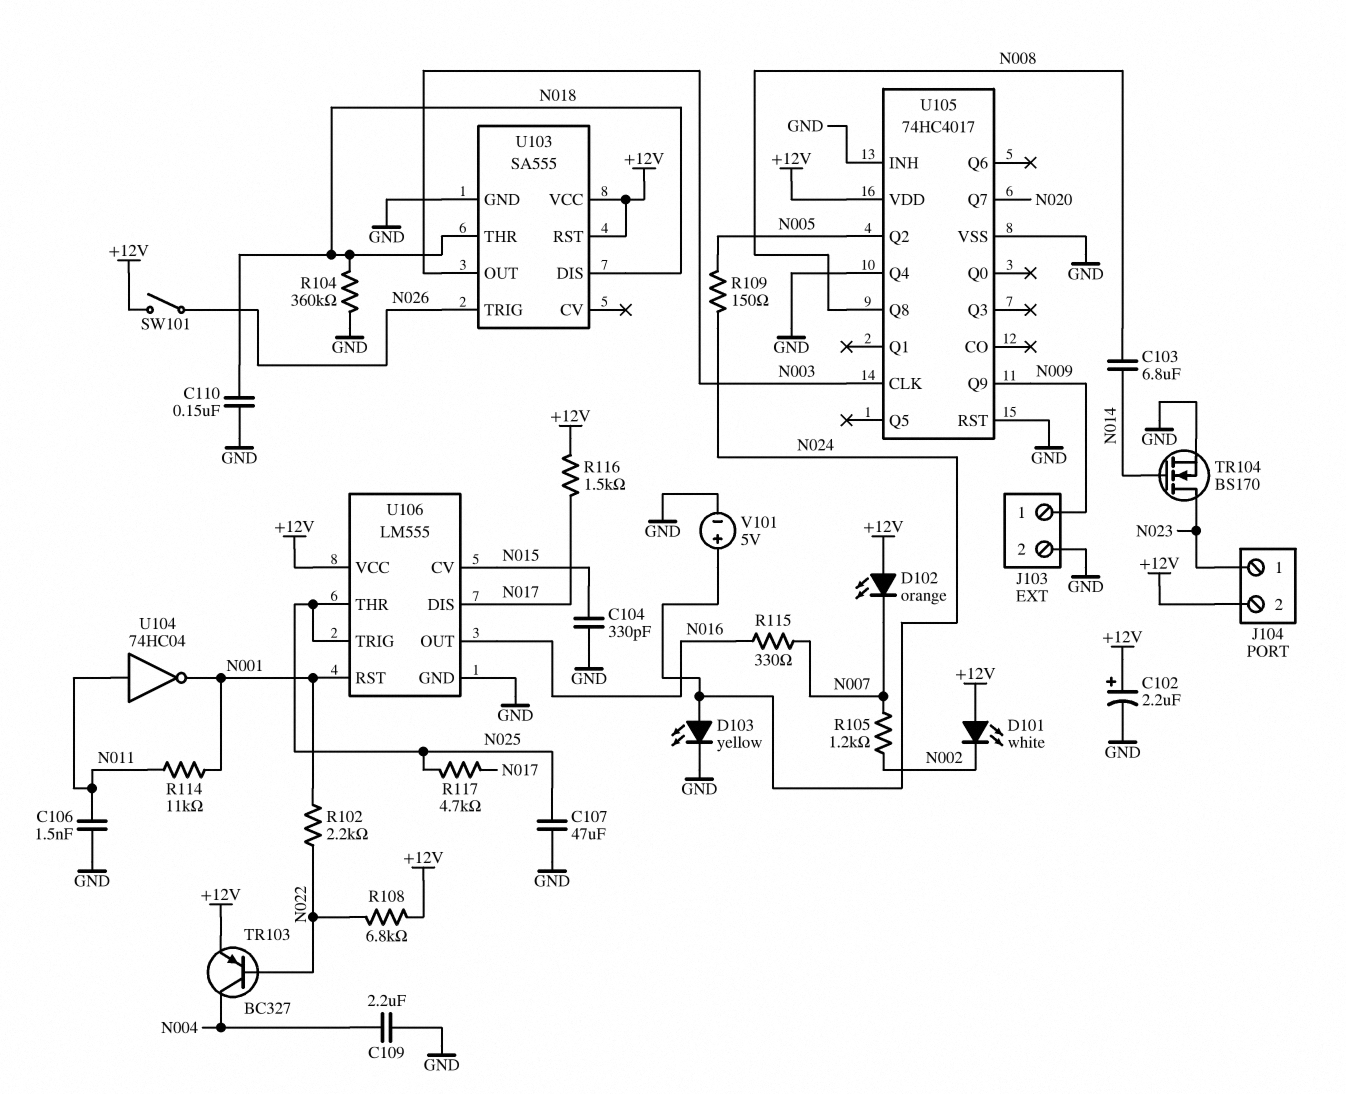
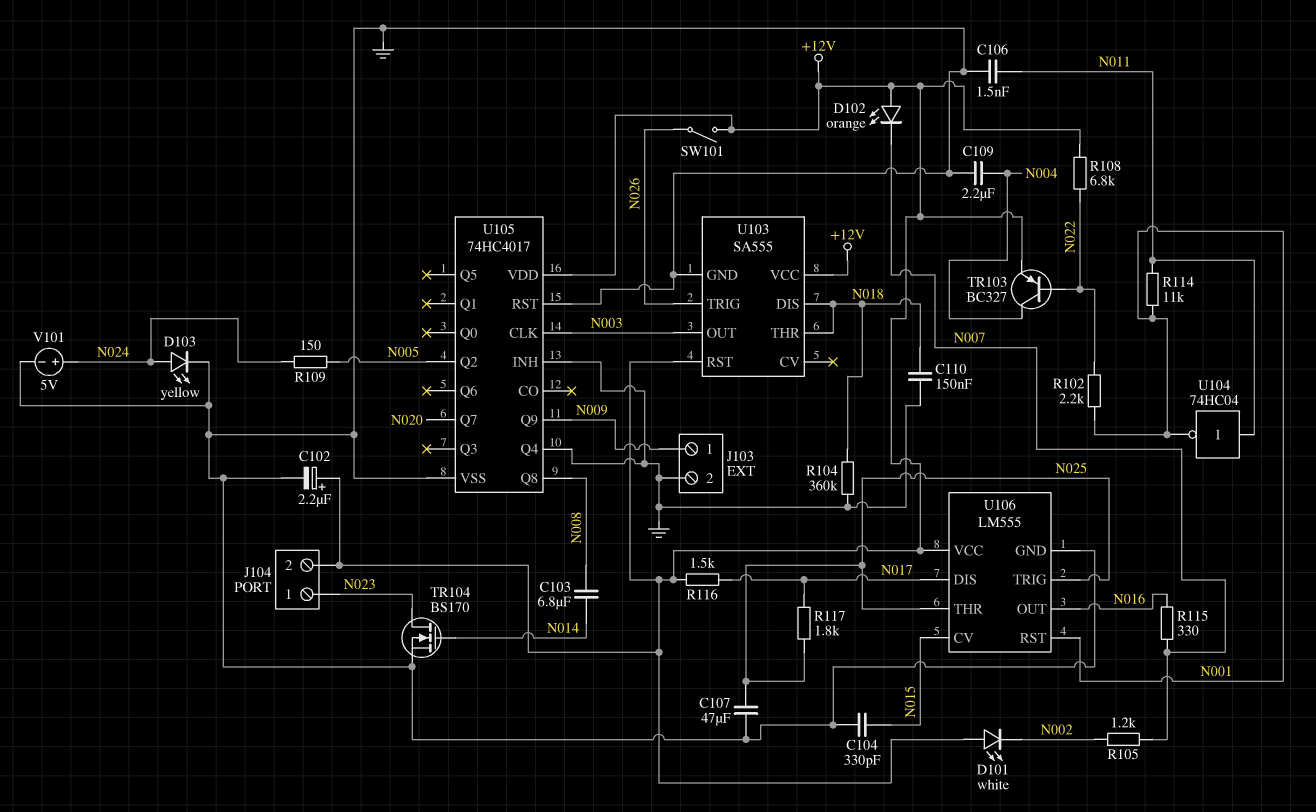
R117: 4.7k (N017, N025) -> 1.8k (N017, N025)

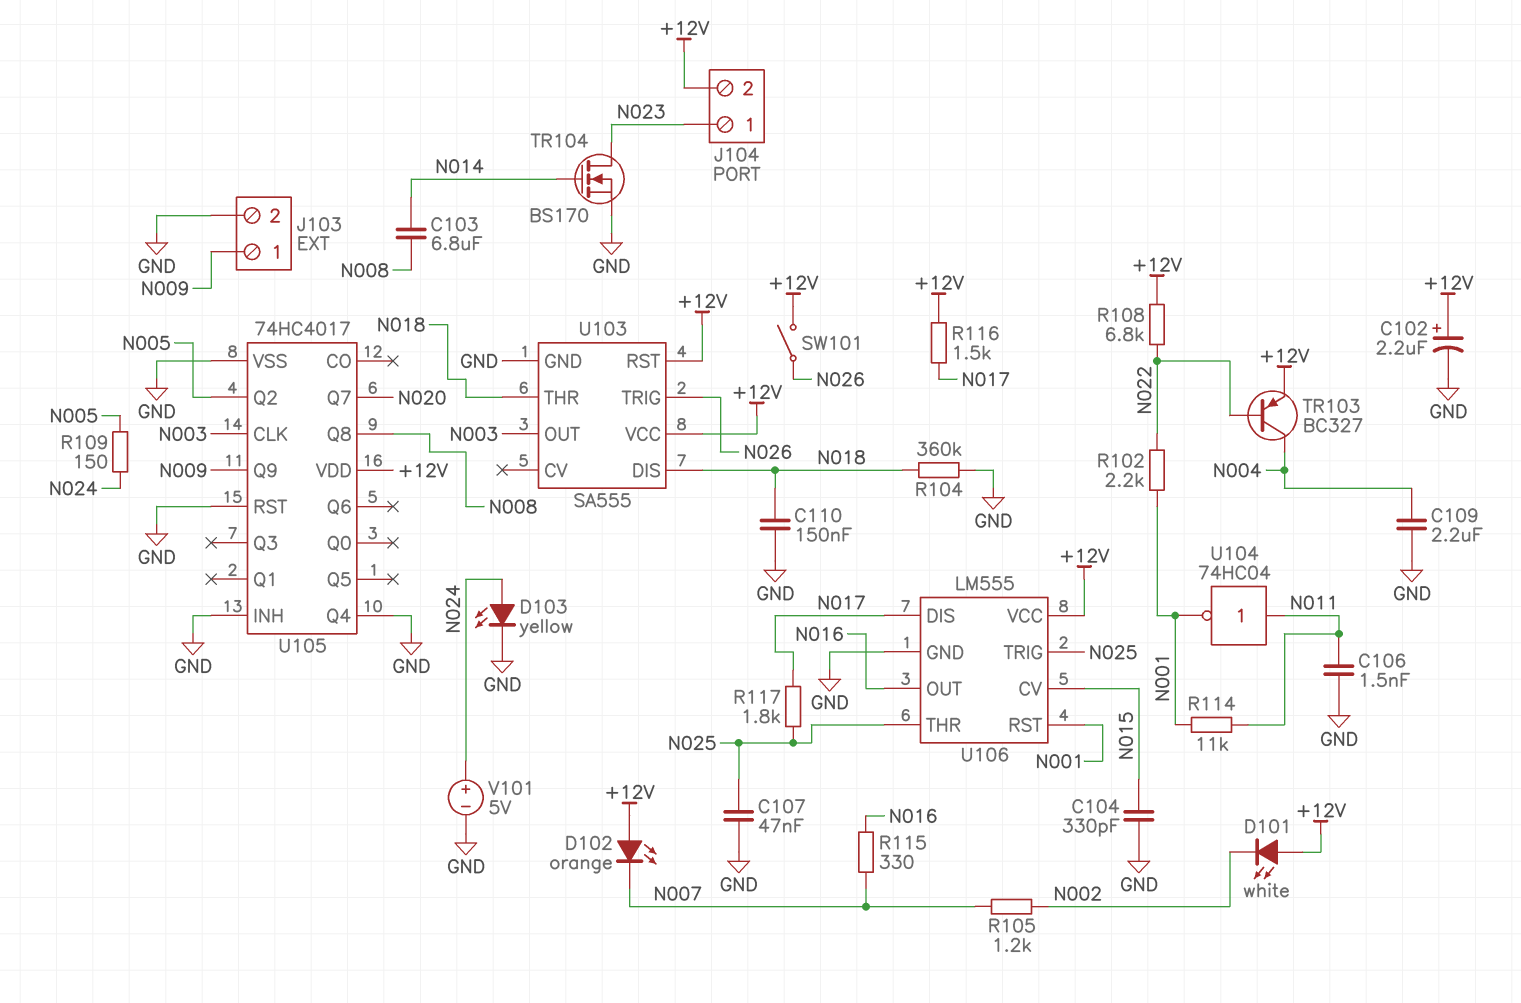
C107: 47uF (GND, N025) -> 47nF (GND, N025)

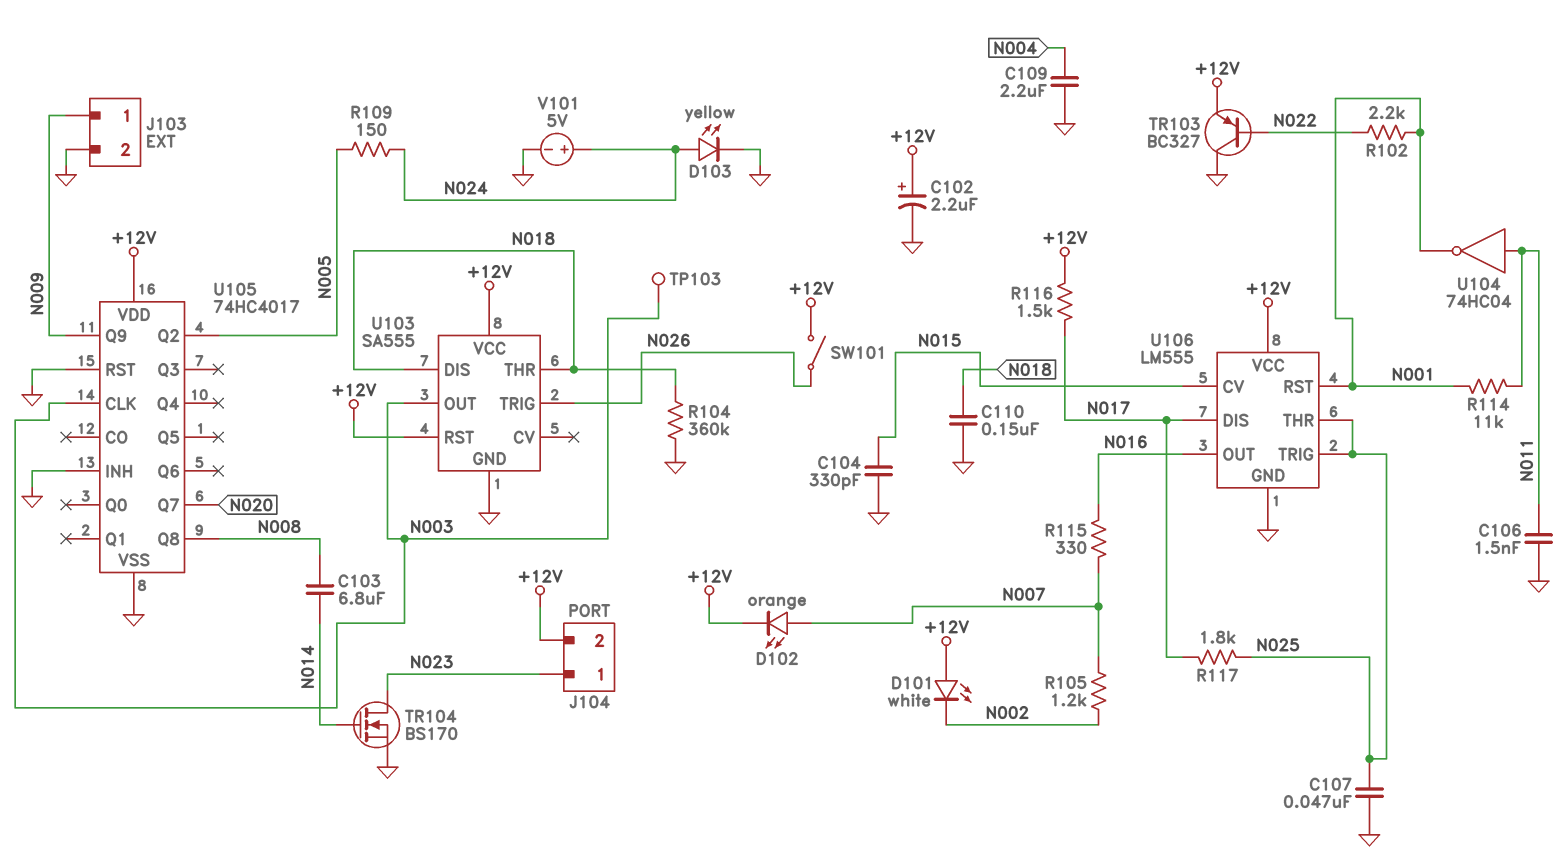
D102: LED orange (A +12V, K N007) -> LED orange (A N007, K +12V)
R108: 6.8k (+12V, N022) -> none
TP103: none -> test point (N003)
TR103: PNP BC327 (B N022, C N004, E +12V) -> PNP BC327 (B N022, C GND, E +12V)
U105 pin Q4: GND -> none

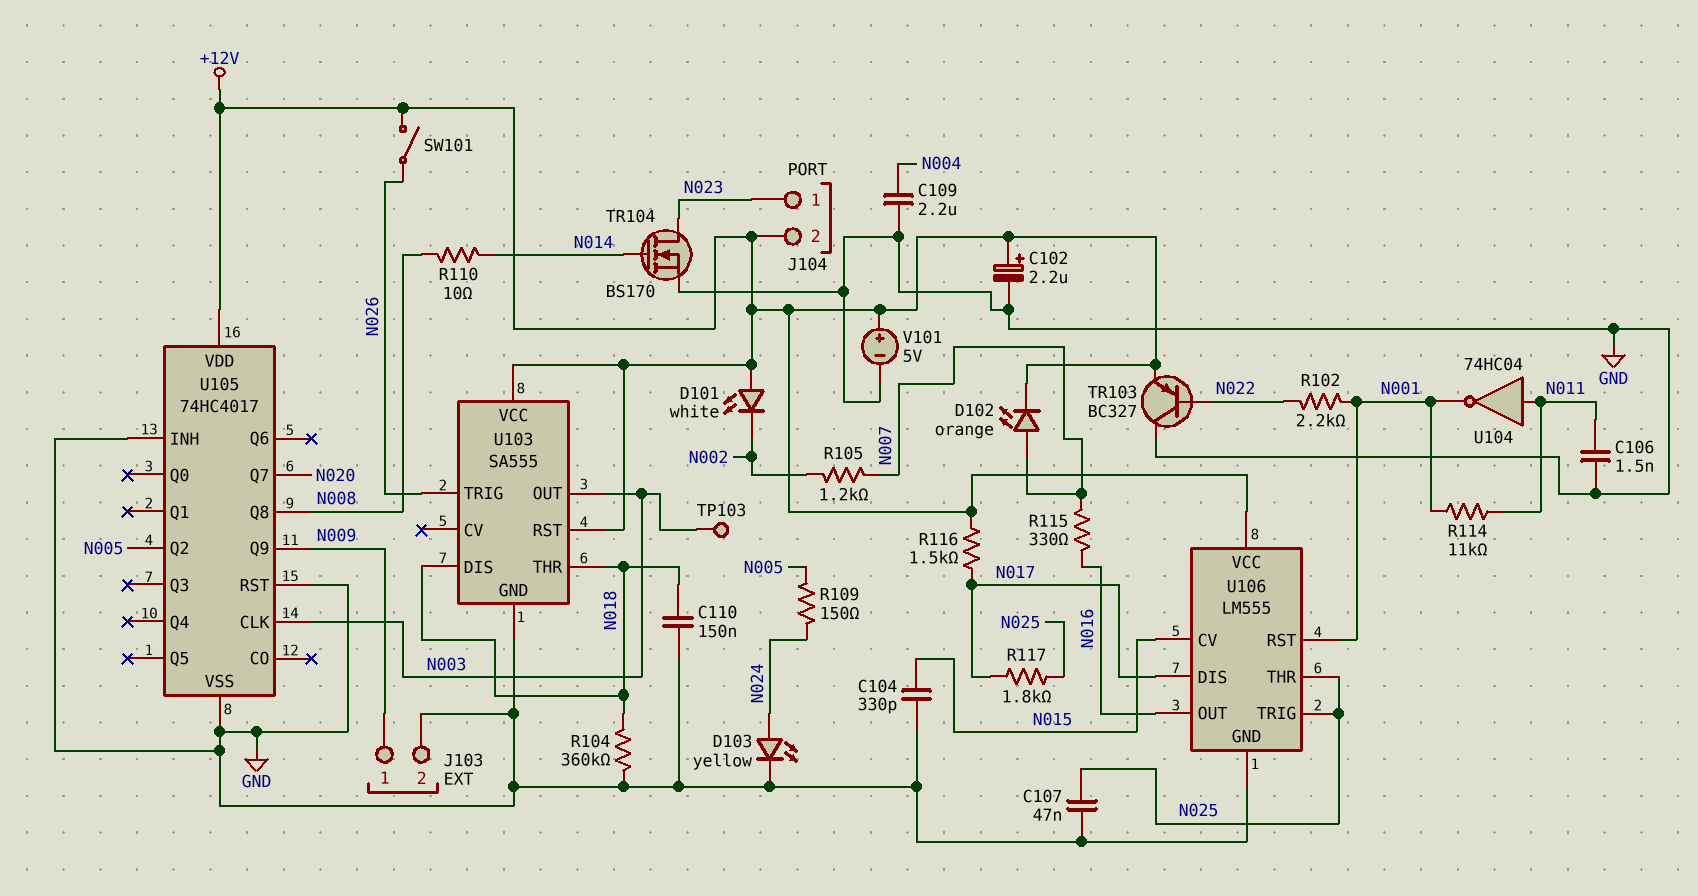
C103: 6.8uF (N008, N014) -> none
R110: none -> 10 (N008, N014)
V101: 5V (plus N024, minus GND) -> 5V (plus +12V, minus GND)

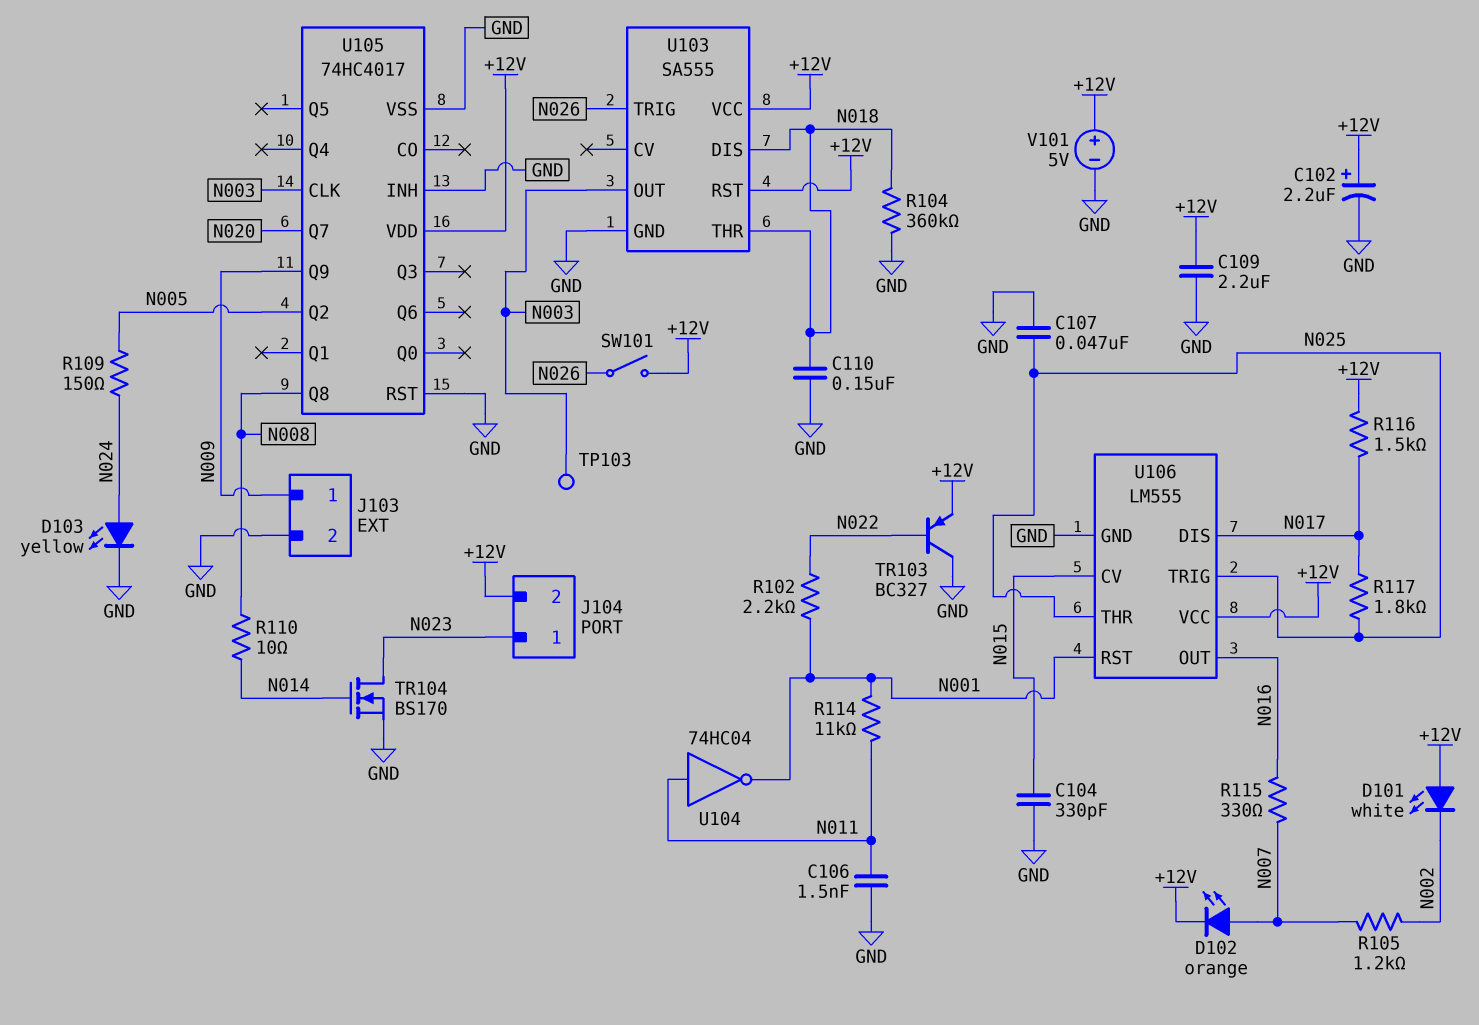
C109: 2.2uF (GND, N004) -> 2.2uF (+12V, GND)

